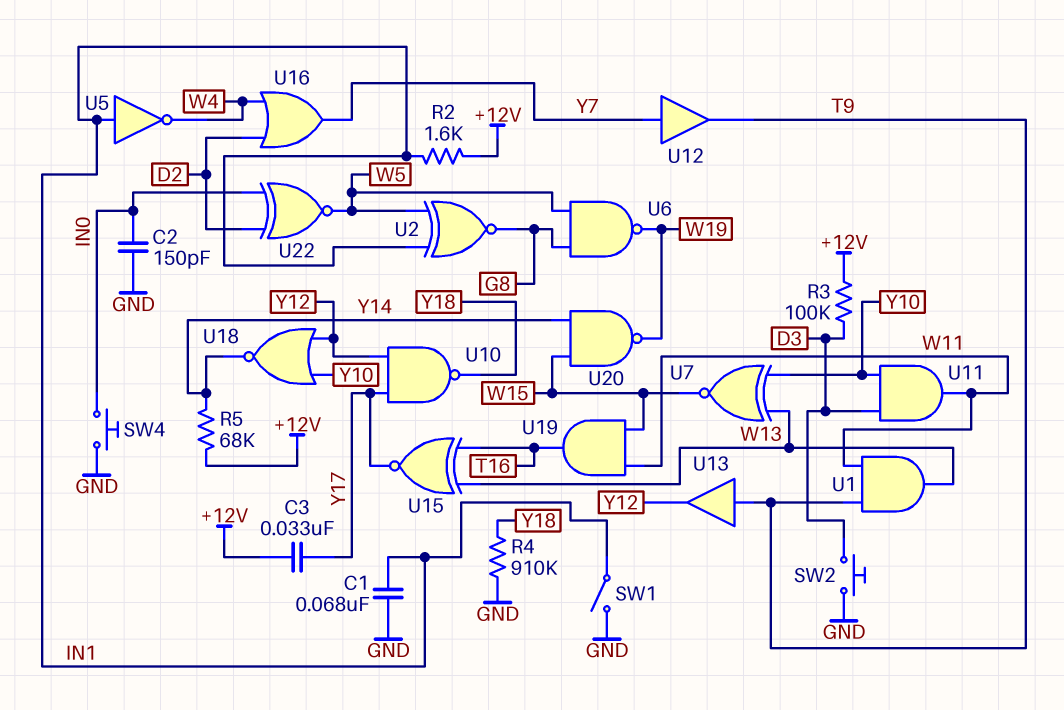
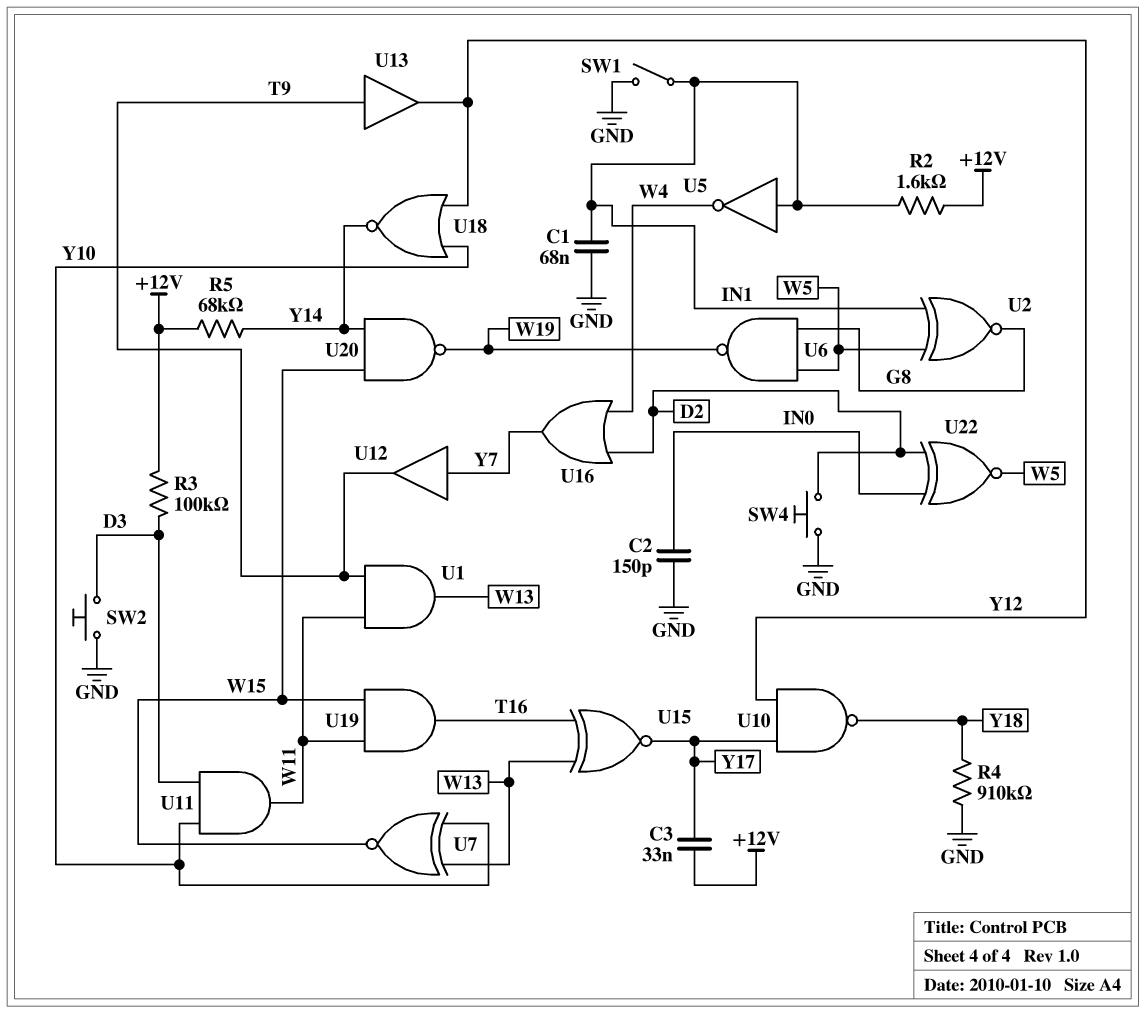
SW4: button (GND, IN0) -> button (D2, GND)

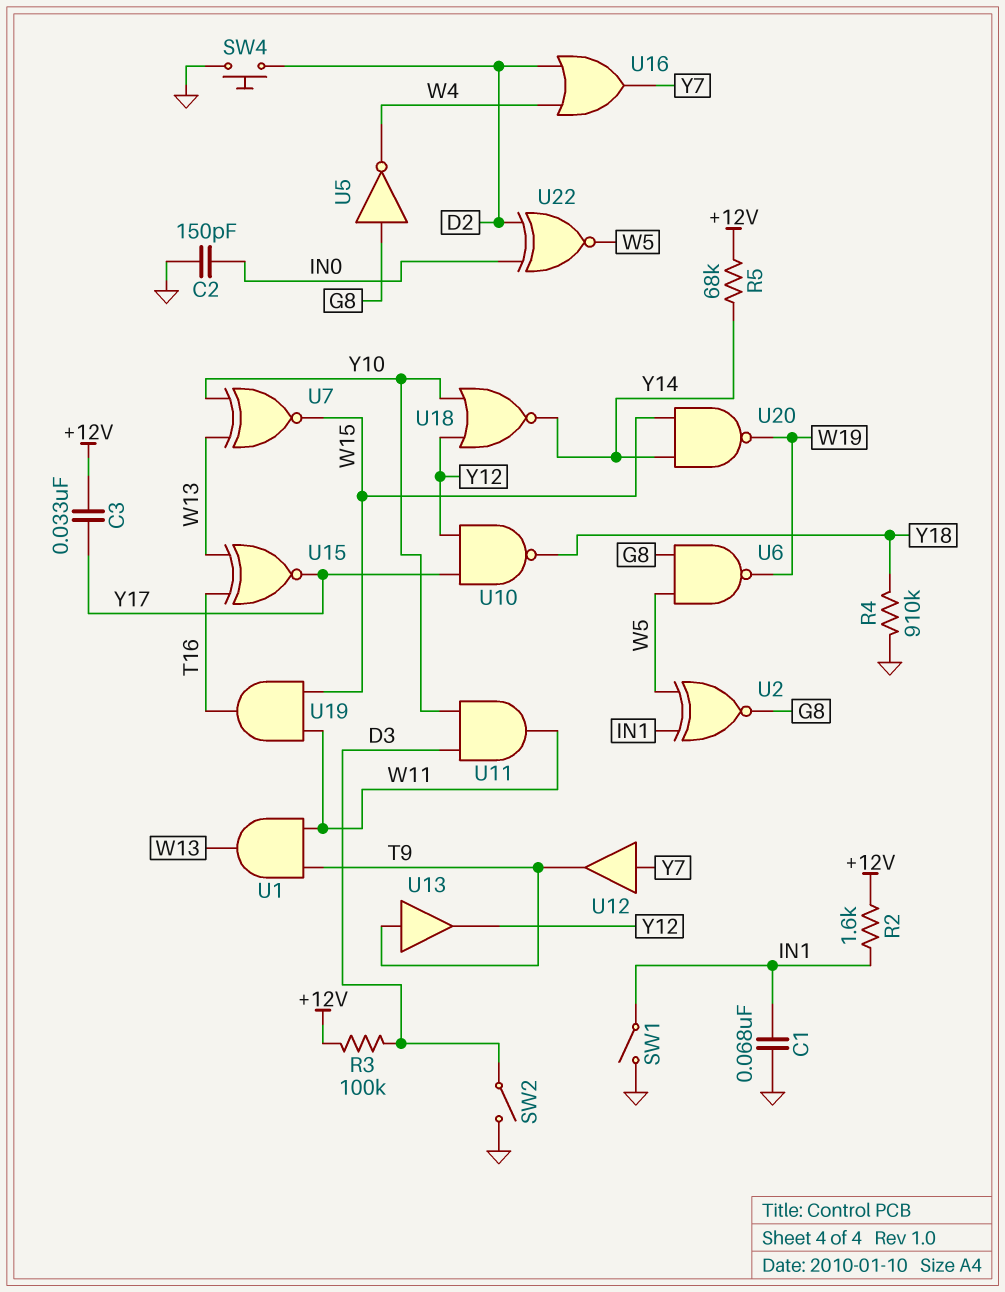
SW2: button (D3, GND) -> switch (D3, GND)
U5: NOT (in IN1, out W4) -> NOT (in G8, out W4)

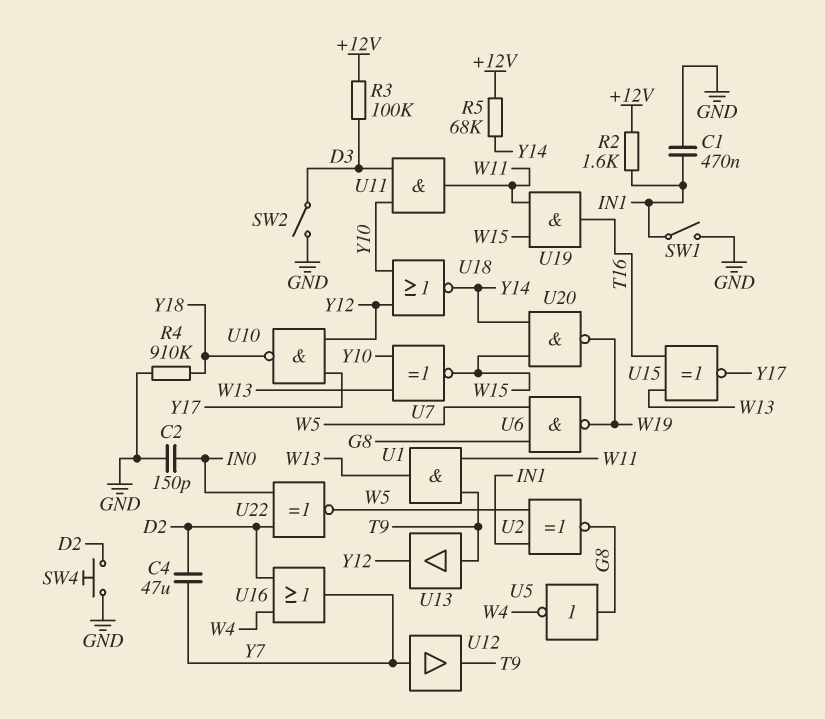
C1: 68nF (GND, IN1) -> 470nF (GND, IN1)
C3: 33nF (+12V, Y17) -> none
C4: none -> 47uF (D2, Y7)

